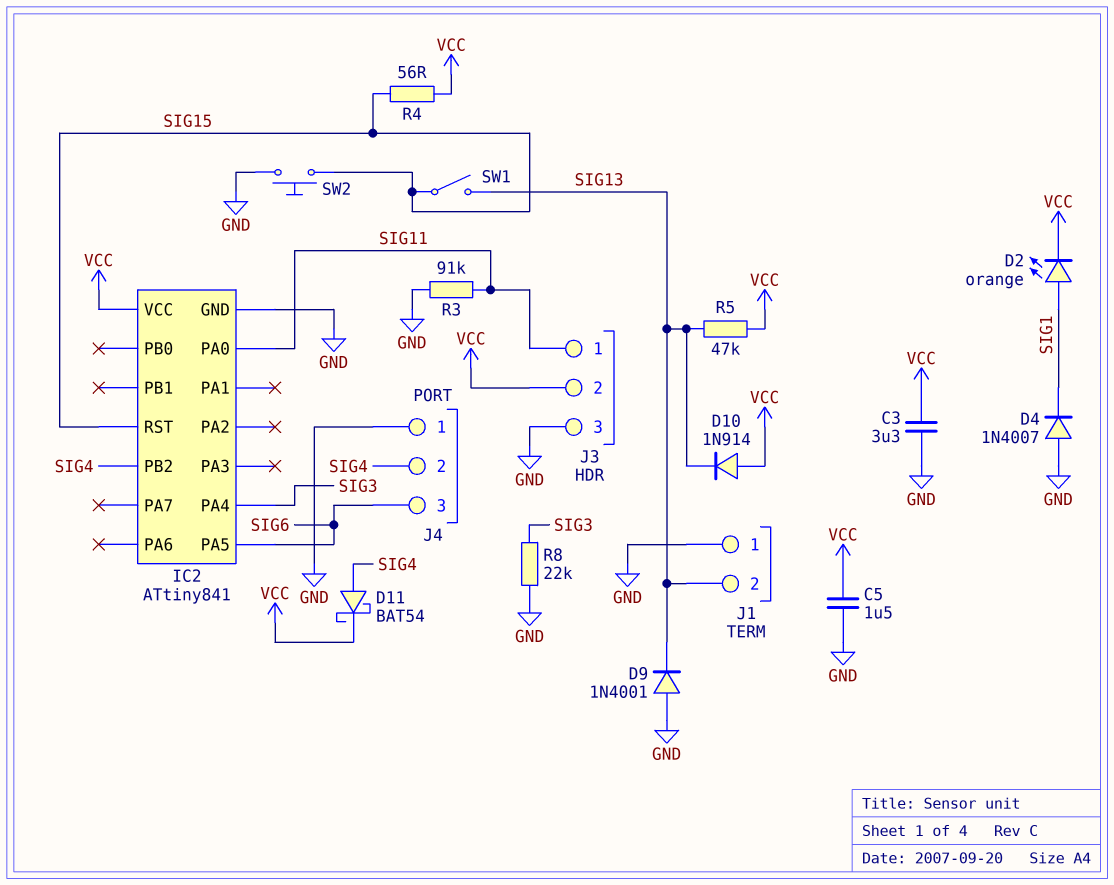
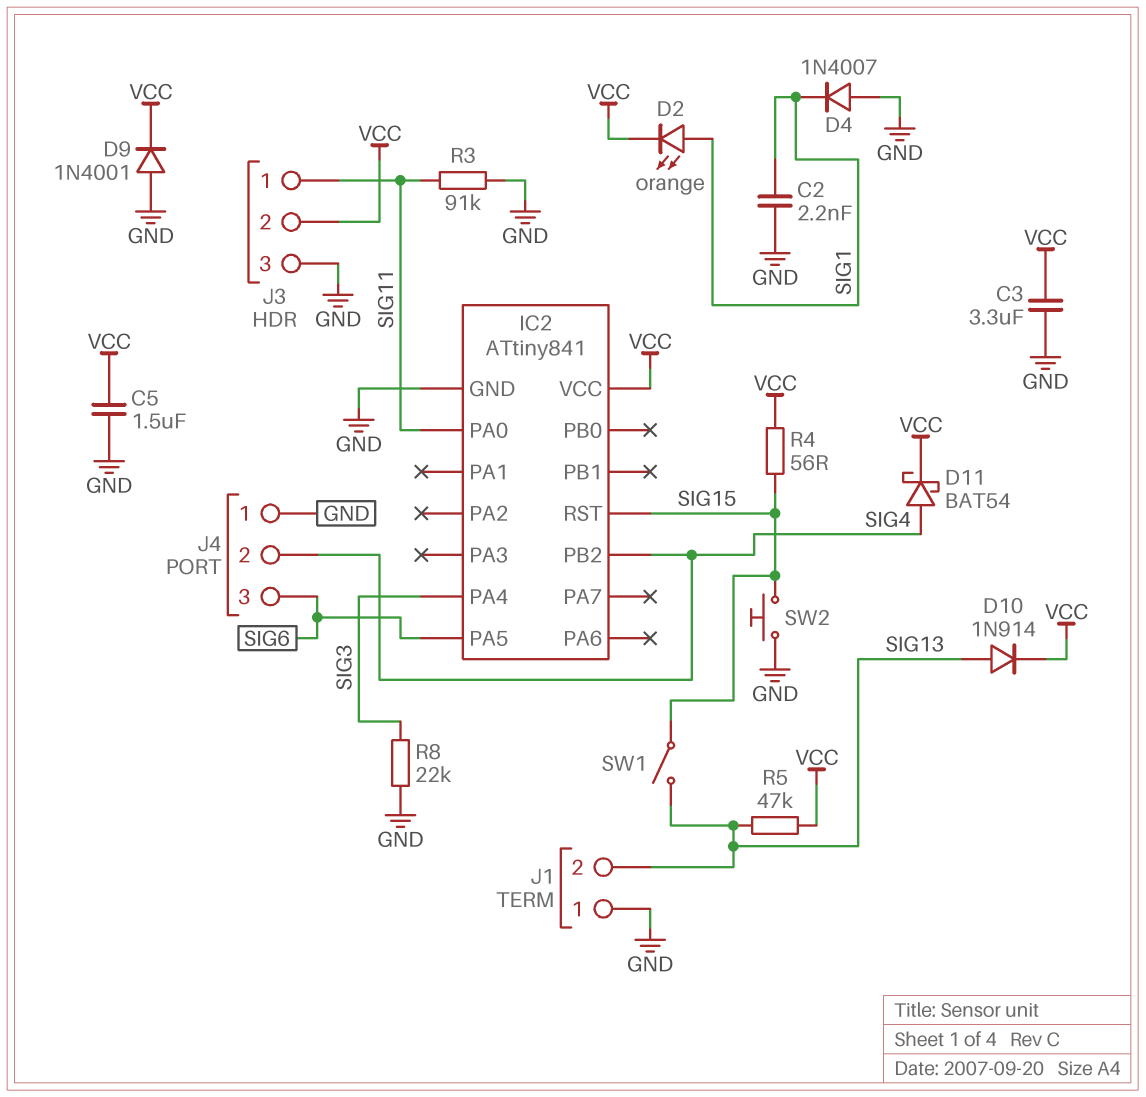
C2: none -> 2.2nF (GND, SIG1)
D9: diode 1N4001 (A GND, K SIG13) -> diode 1N4001 (A GND, K VCC)
D10: diode 1N914 (A VCC, K SIG13) -> diode 1N914 (A SIG13, K VCC)

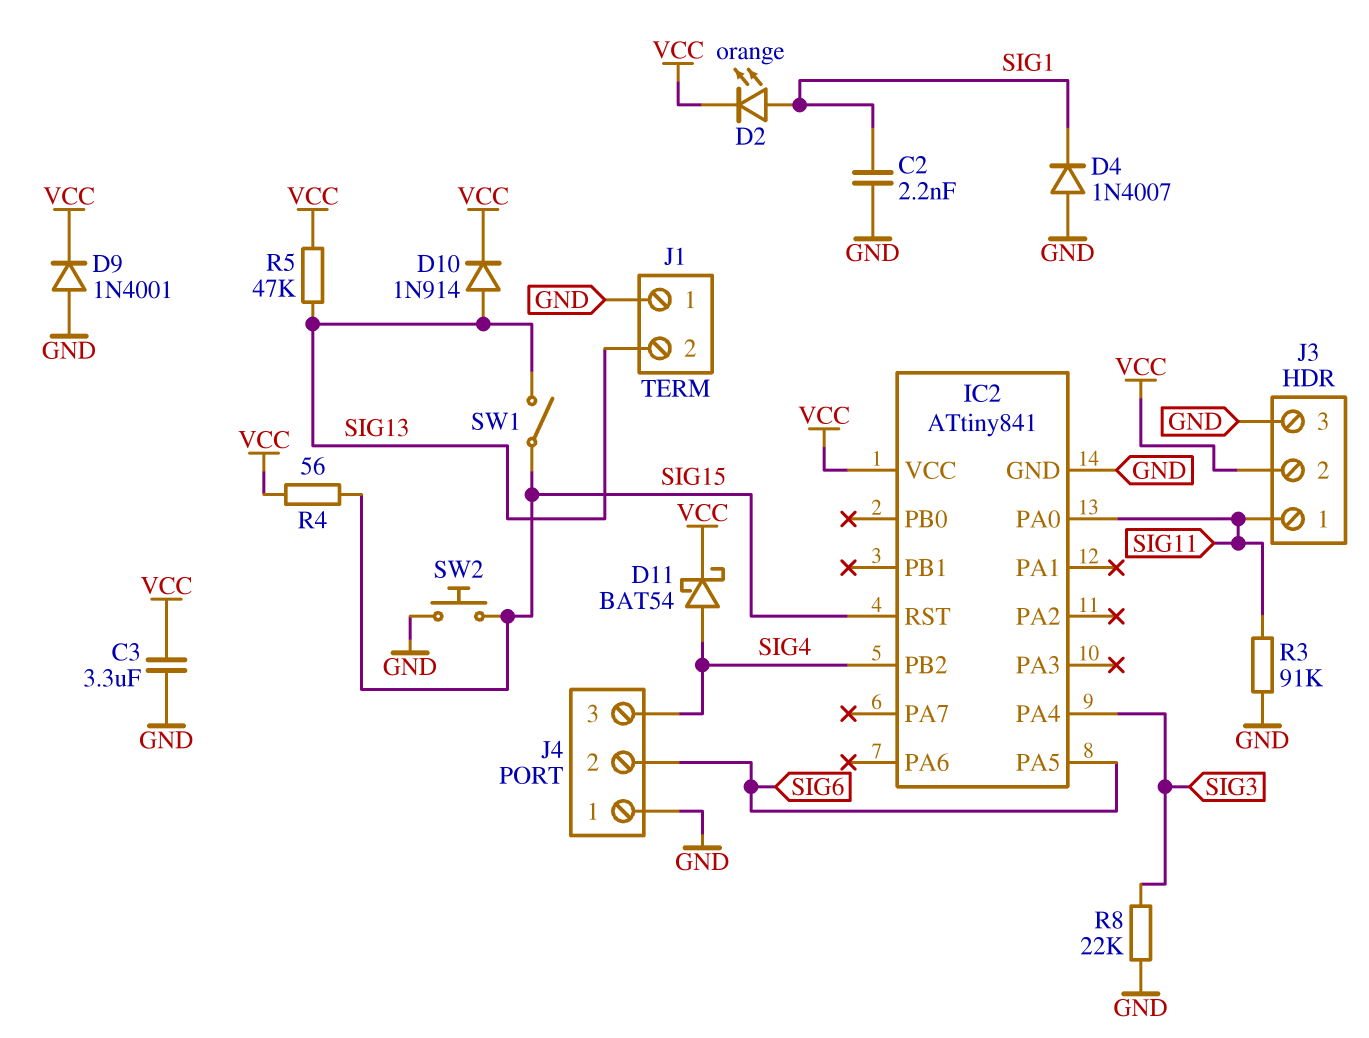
C5: 1.5uF (GND, VCC) -> none
J4 pin 2: SIG4 -> SIG6
J4 pin 3: SIG6 -> SIG4

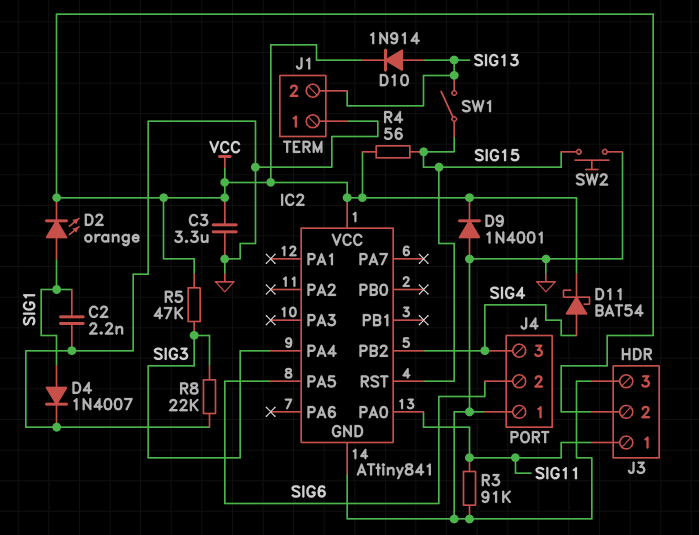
D4: diode 1N4007 (A GND, K SIG1) -> diode 1N4007 (A SIG1, K GND)
R5: 47k (SIG13, VCC) -> 47k (SIG3, VCC)

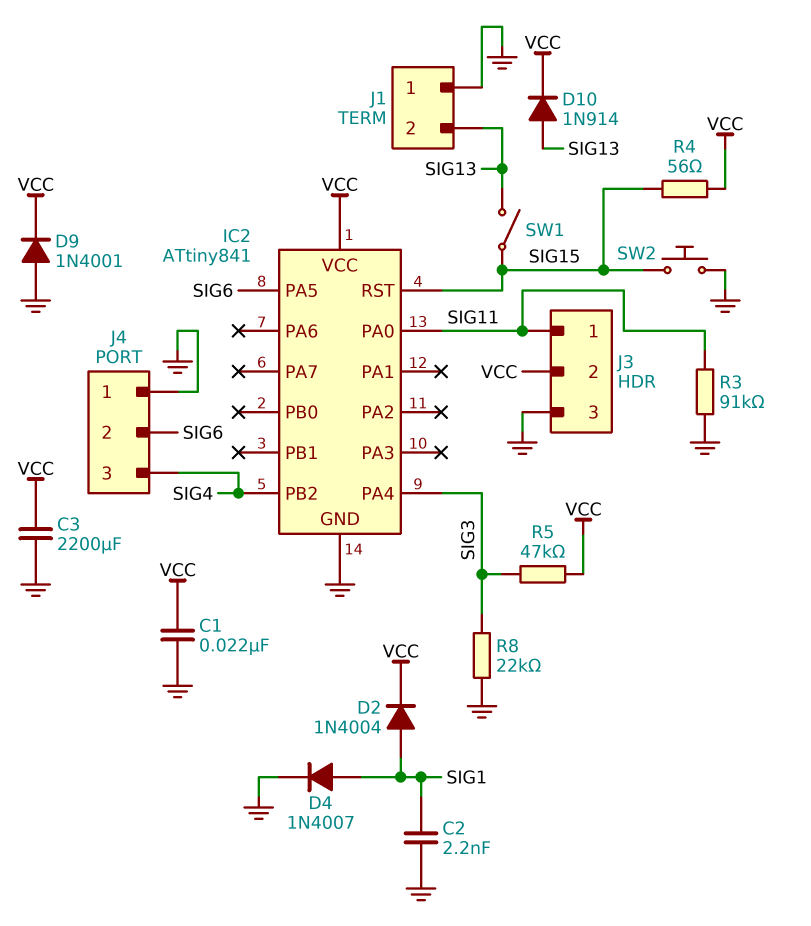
C1: none -> 22nF (GND, VCC)
C3: 3.3uF (GND, VCC) -> 2200uF (GND, VCC)
D2: LED orange (A SIG1, K VCC) -> diode 1N4004 (A SIG1, K VCC)
D11: schottky BAT54 (A SIG4, K VCC) -> none

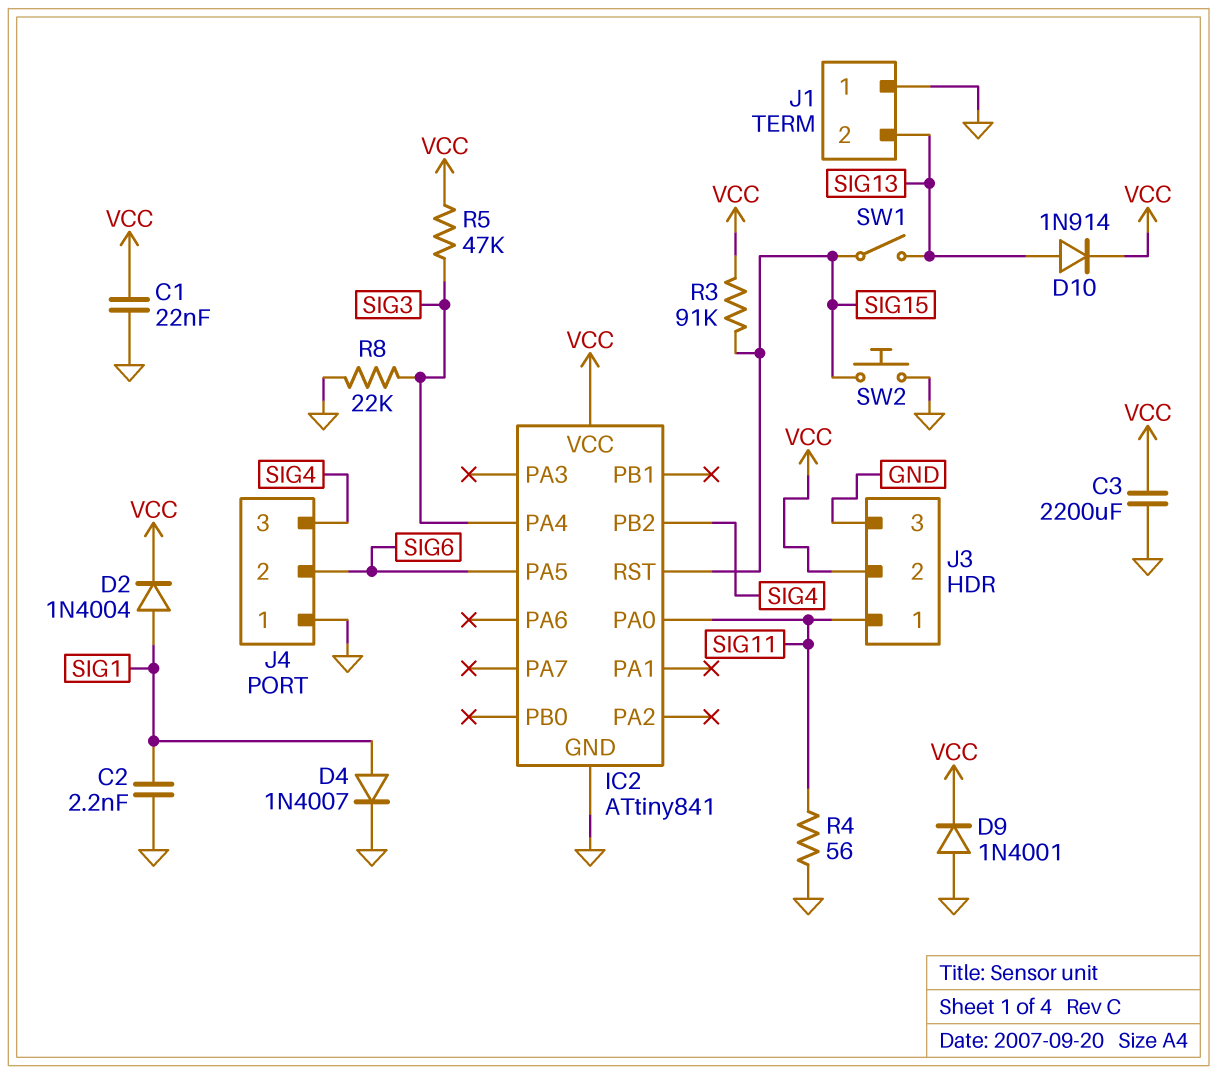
R3: 91k (GND, SIG11) -> 91k (SIG15, VCC)
R4: 56 (SIG15, VCC) -> 56 (GND, SIG11)

